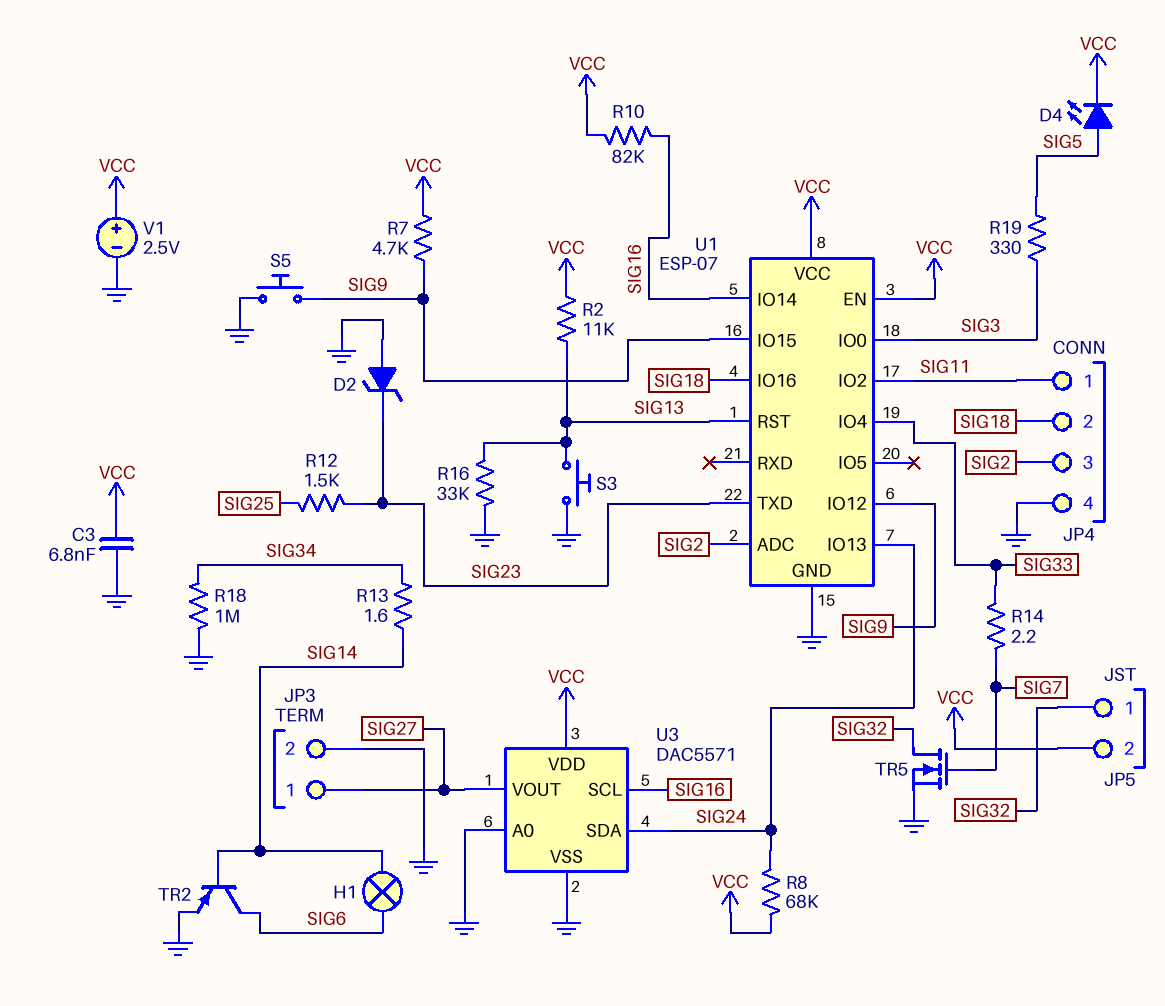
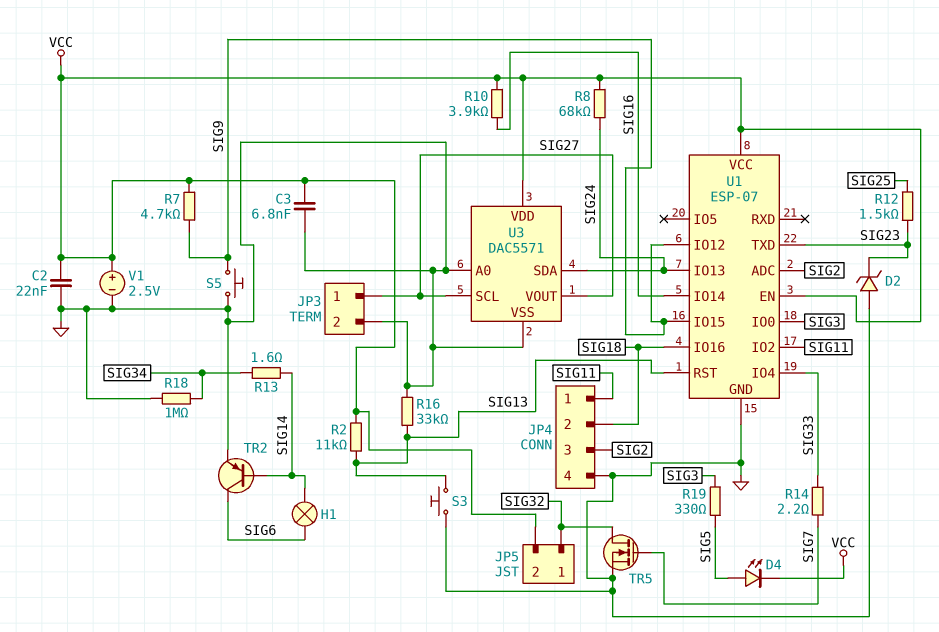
C2: none -> 22nF (GND, VCC)
R10: 82k (SIG16, VCC) -> 3.9k (SIG16, VCC)
U3 pin SCL: SIG16 -> SIG27

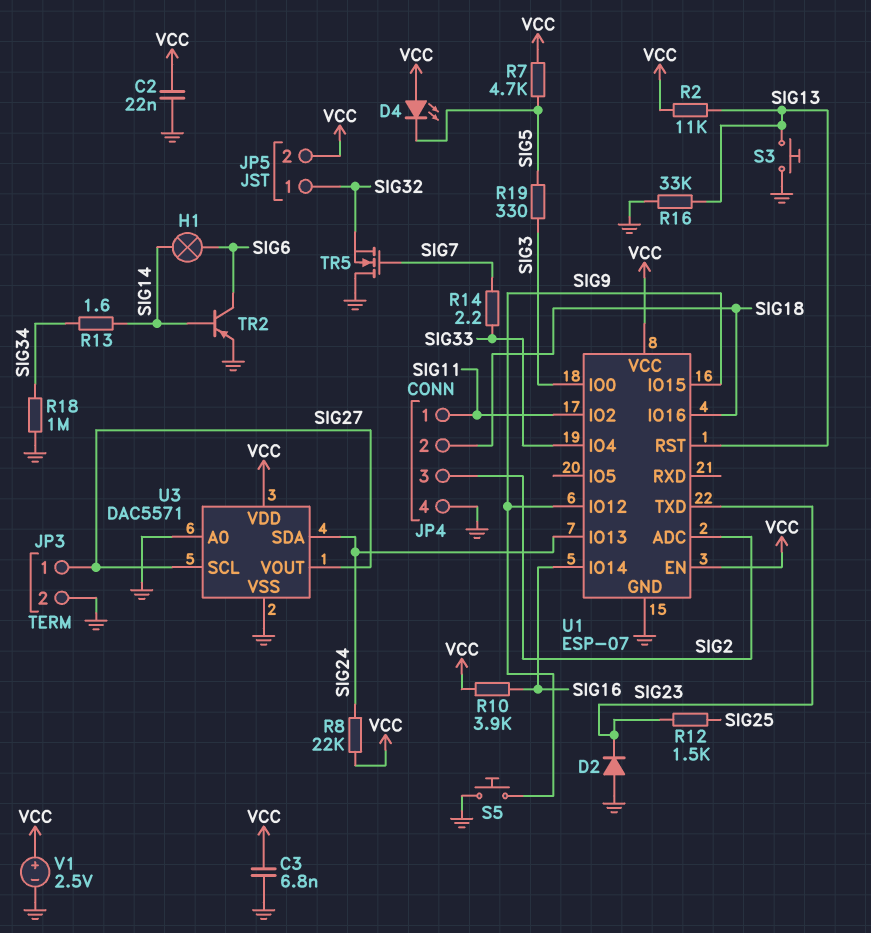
D2: zener (A GND, K SIG23) -> diode (A GND, K SIG23)
D4: LED (A SIG5, K VCC) -> LED (A VCC, K SIG5)
R7: 4.7k (SIG9, VCC) -> 4.7k (SIG5, VCC)
R8: 68k (SIG24, VCC) -> 22k (SIG24, VCC)
TR5: NMOS (G SIG7, D SIG32, S GND) -> NMOS (G SIG7, D GND, S SIG32)

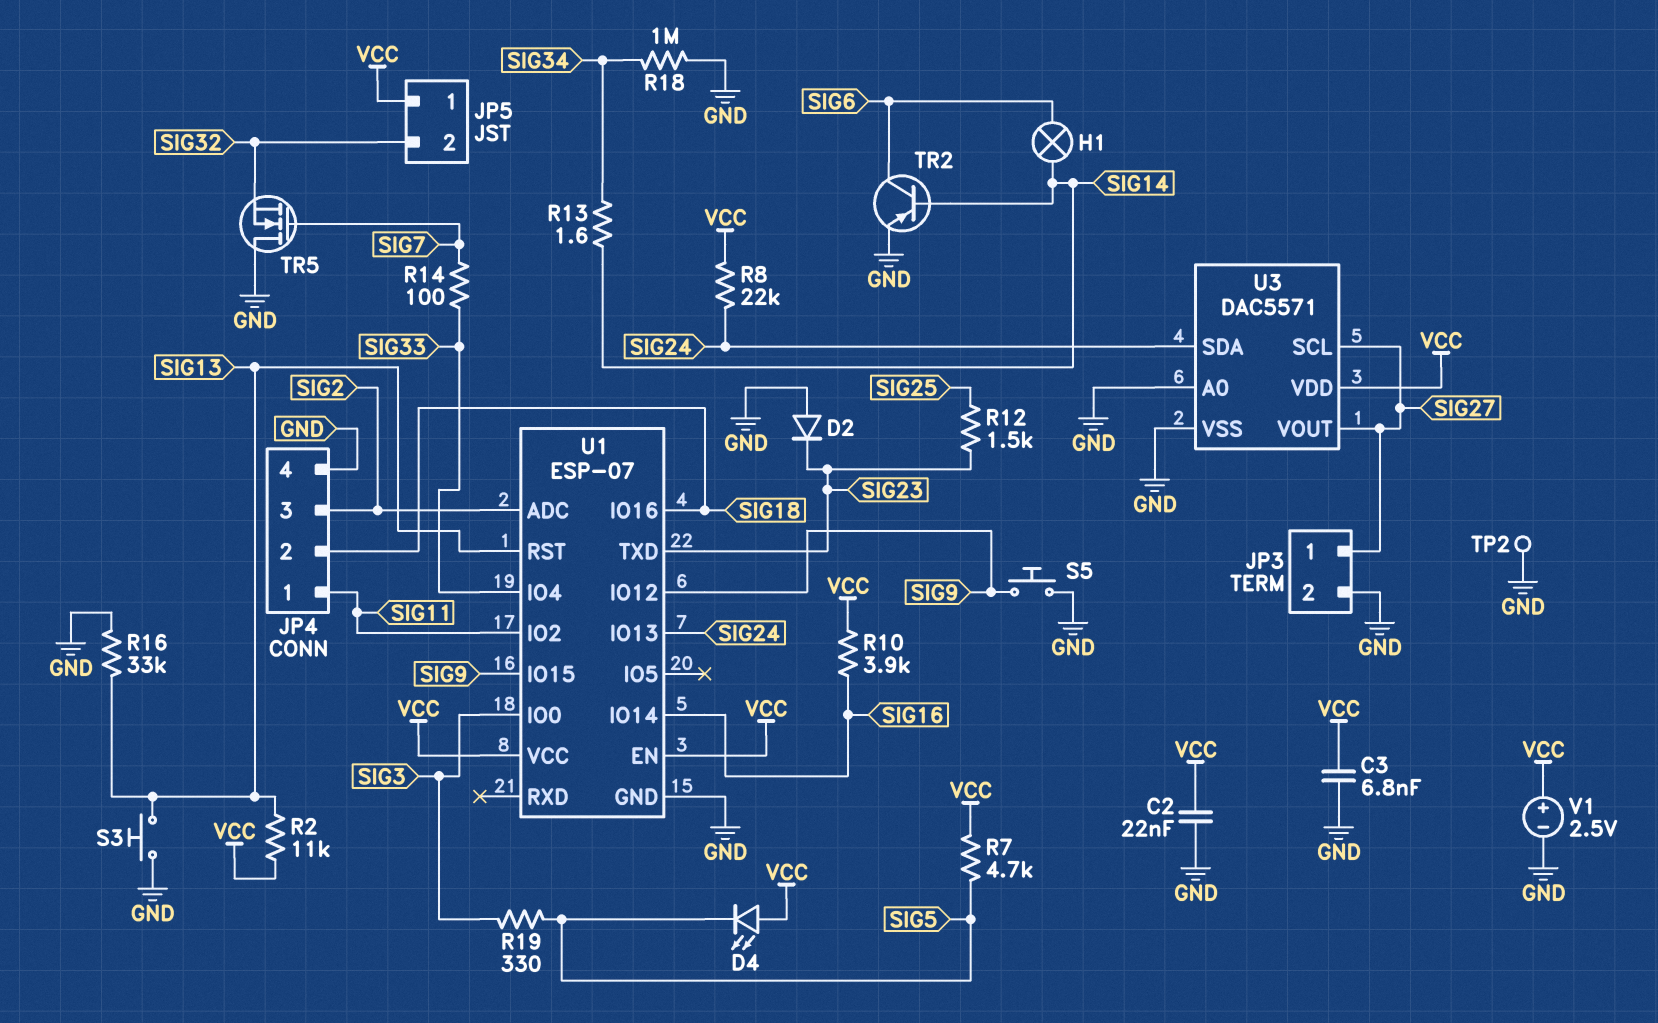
JP5 pin 1: SIG32 -> VCC
JP5 pin 2: VCC -> SIG32
R14: 2.2 (SIG7, SIG33) -> 100 (SIG7, SIG33)
TP2: none -> test point (GND)

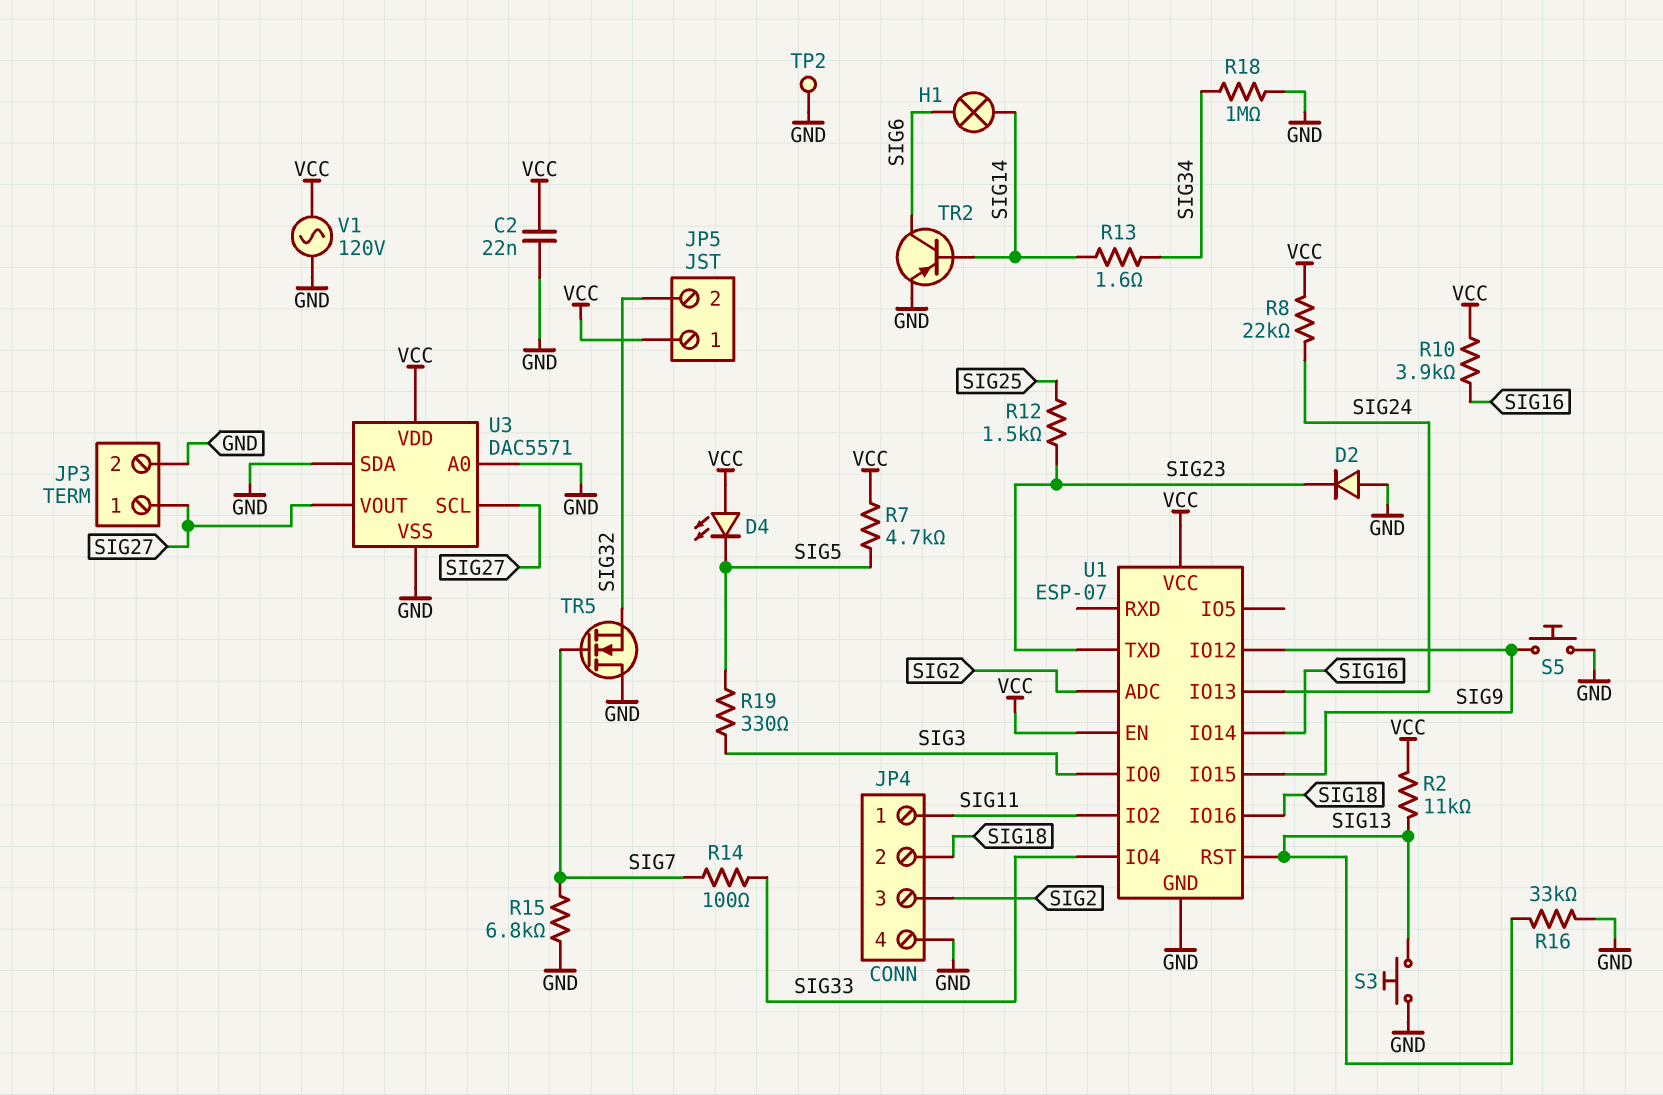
C3: 6.8nF (GND, VCC) -> none
R15: none -> 6.8k (GND, SIG7)
U3 pin SDA: SIG24 -> GND
V1: 2.5V (plus VCC, minus GND) -> AC 120V (GND, VCC)

